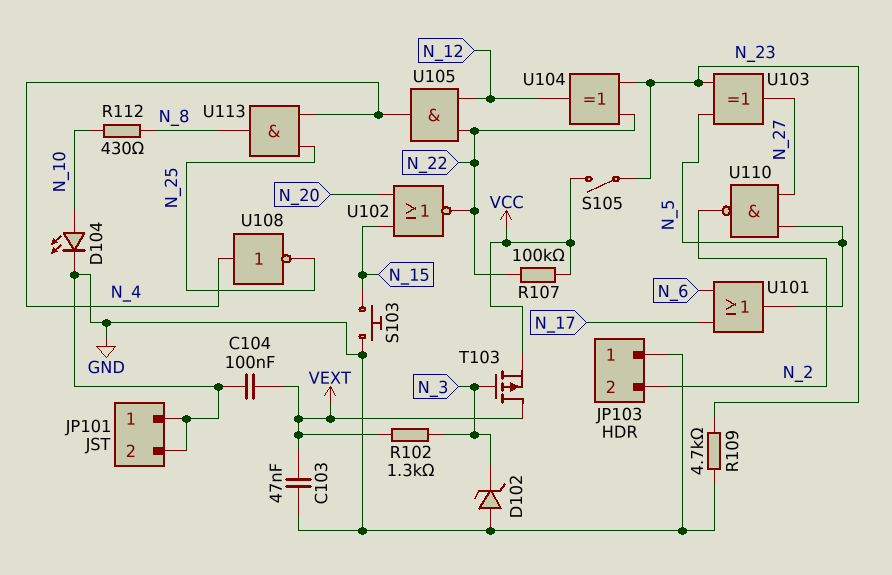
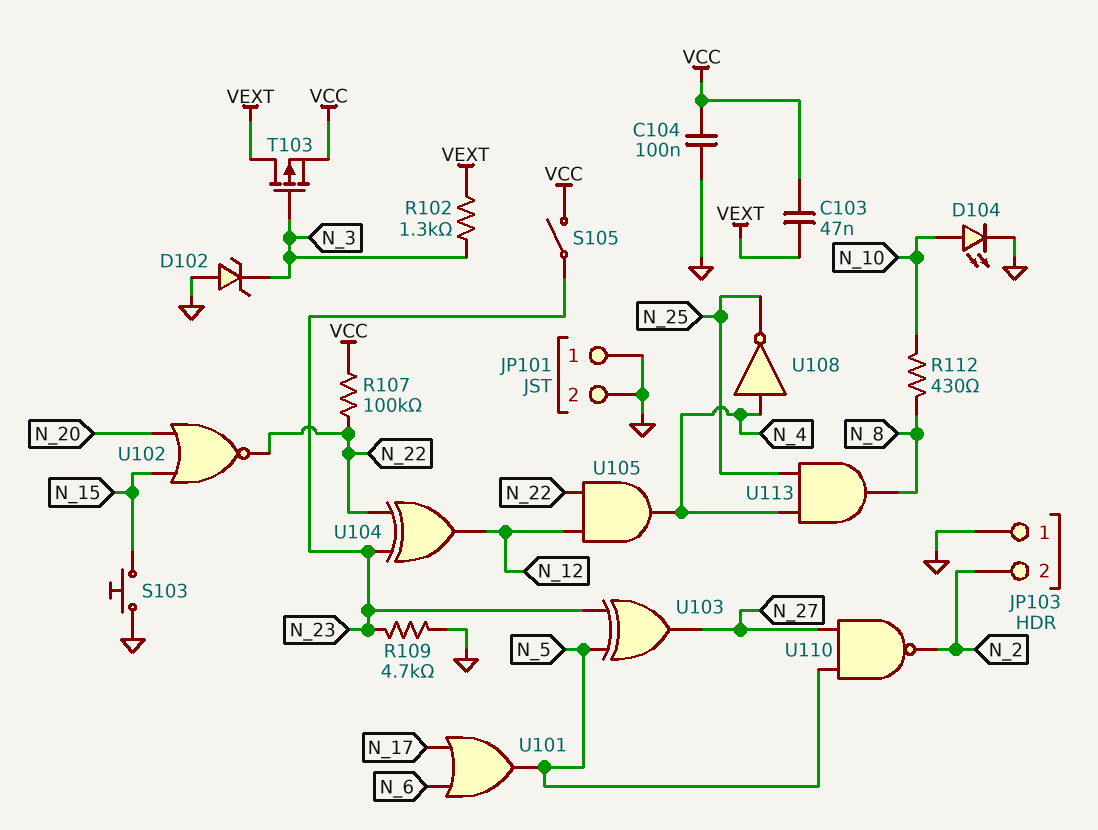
C103: 47nF (GND, VEXT) -> 47nF (VCC, VEXT)
C104: 100nF (GND, VEXT) -> 100nF (GND, VCC)

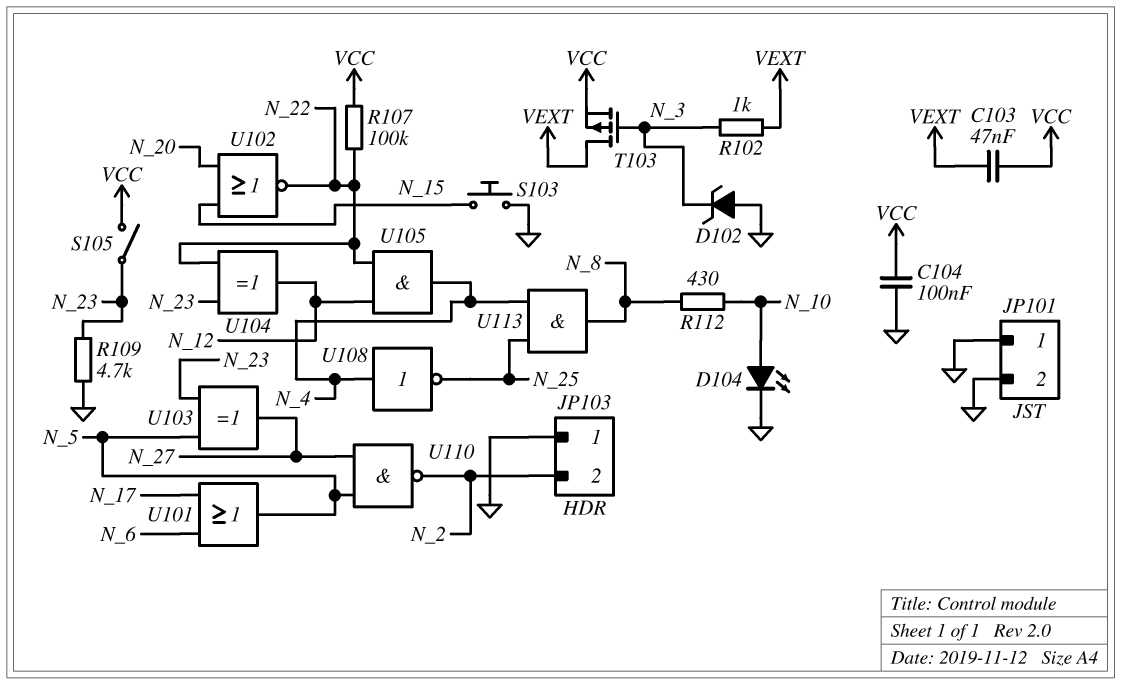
R102: 1.3k (N_3, VEXT) -> 1k (N_3, VEXT)

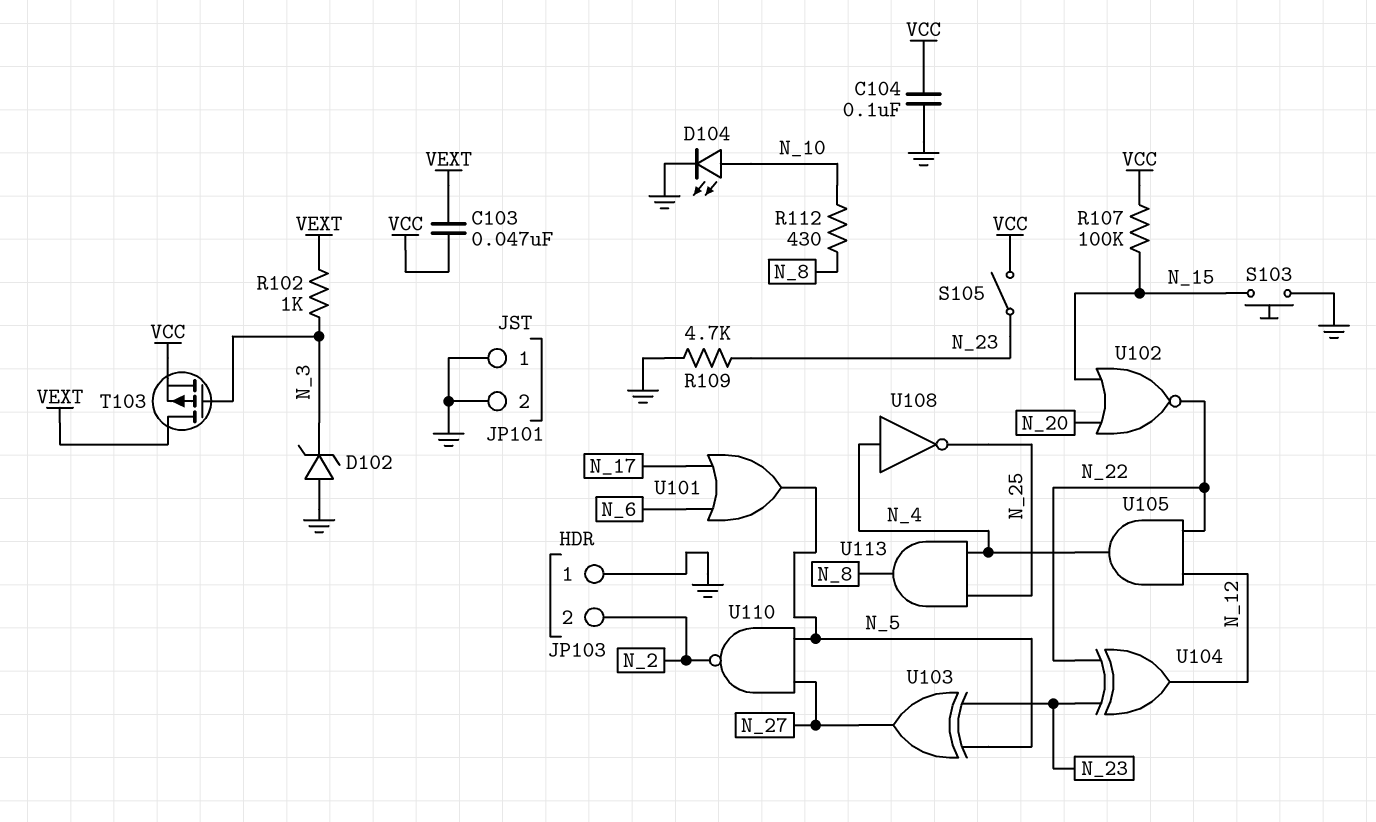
R107: 100k (N_22, VCC) -> 100k (N_15, VCC)

